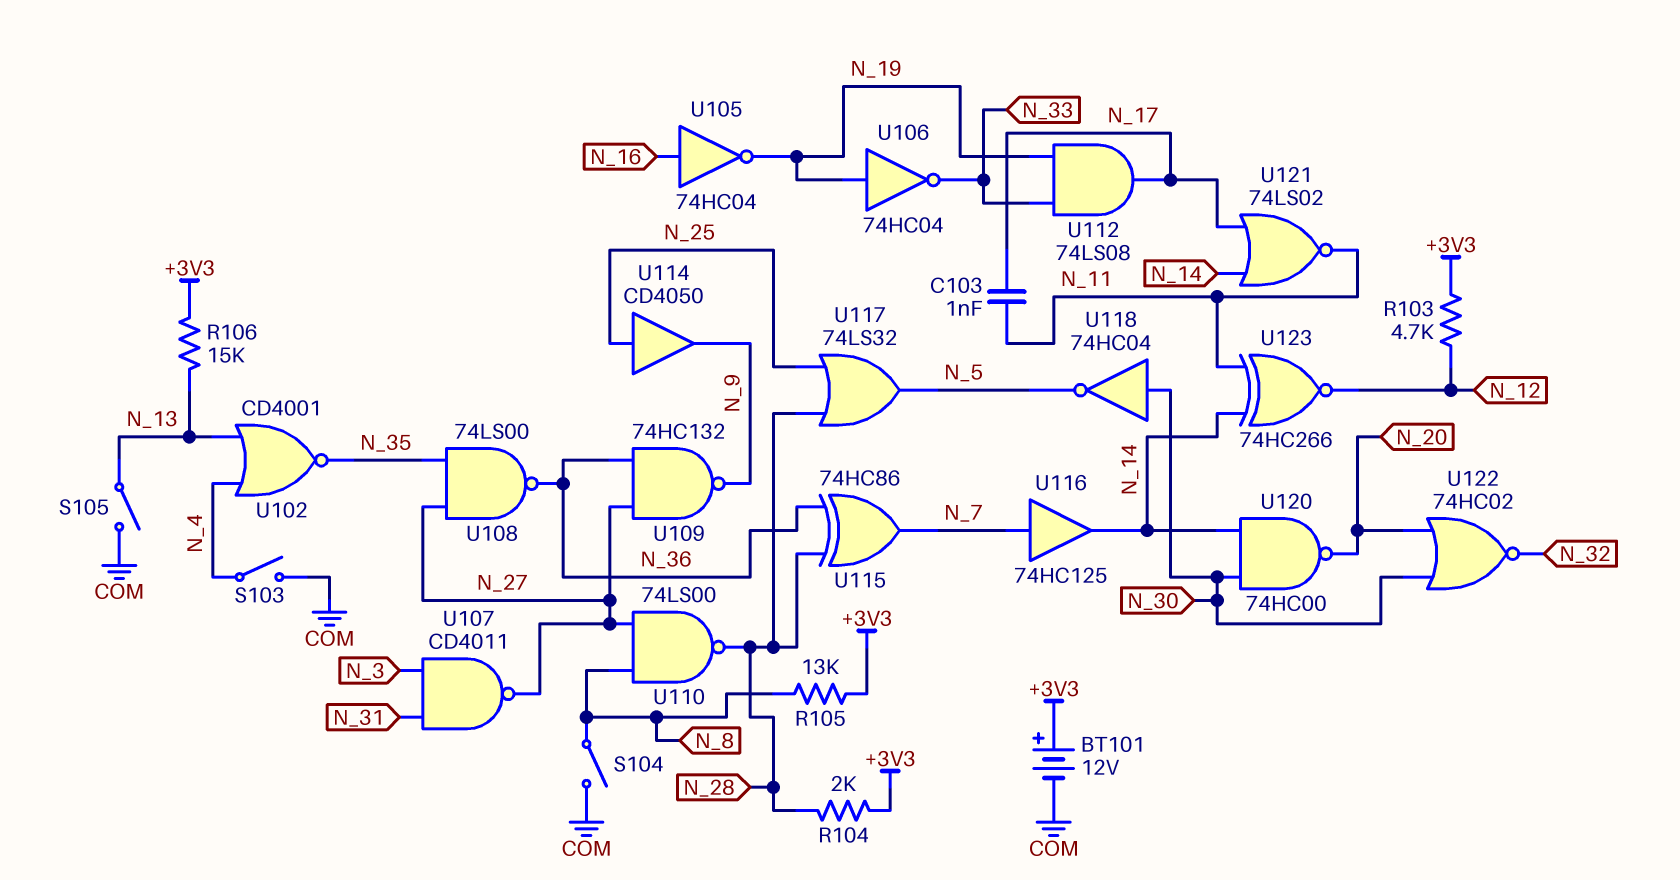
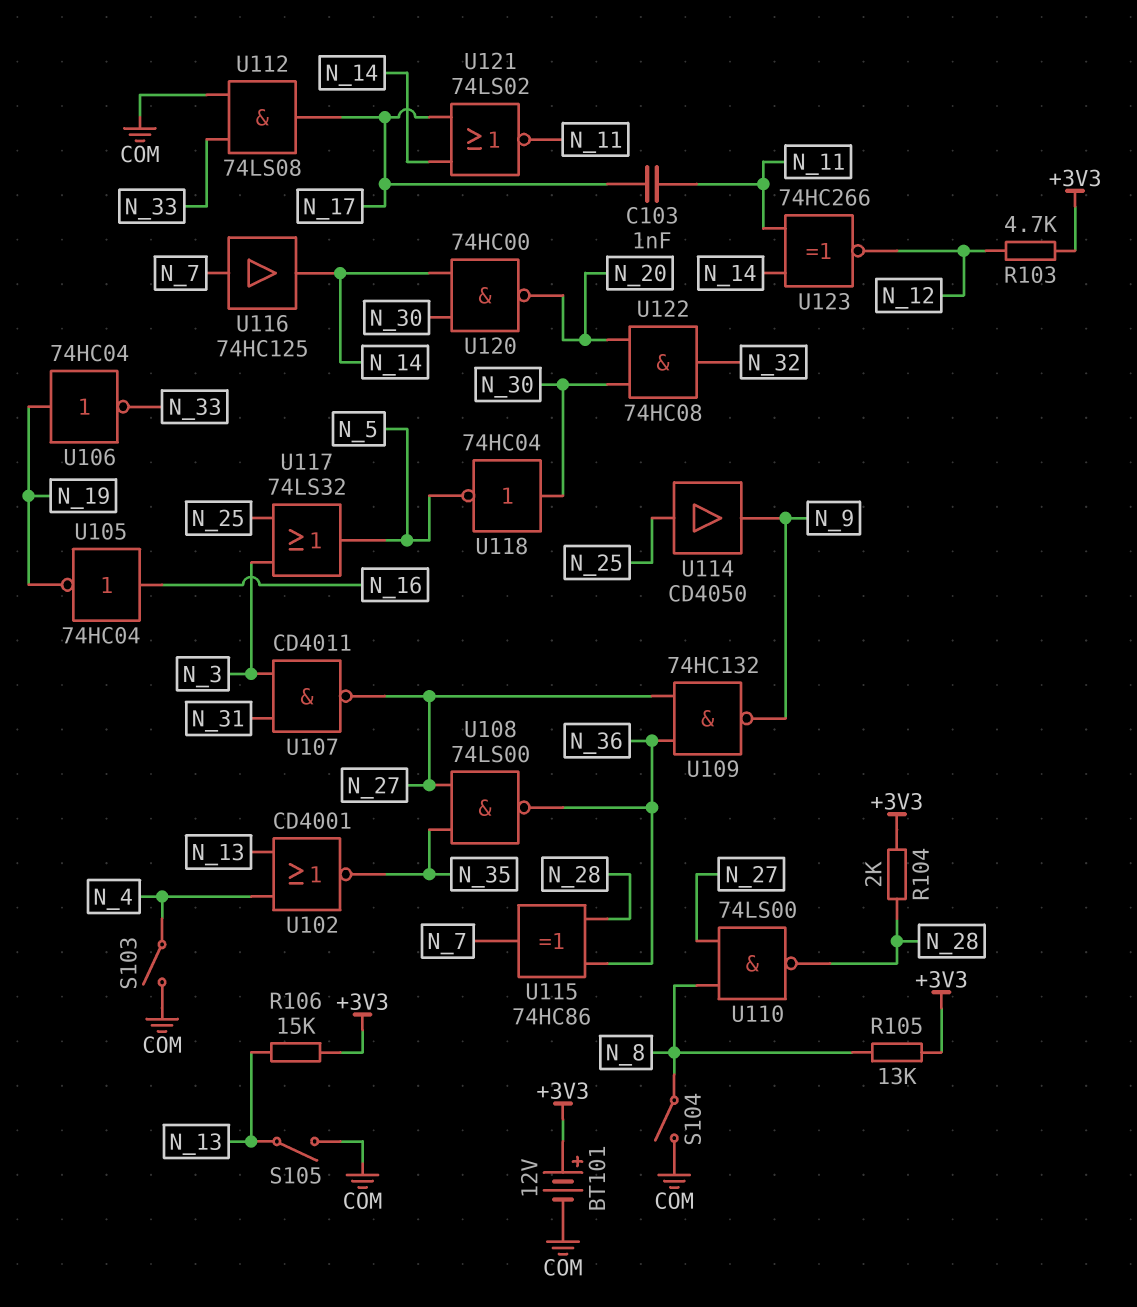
U112: AND 74LS08 (in N_19, in N_33, out N_17) -> AND 74LS08 (in COM, in N_33, out N_17)
U117: OR 74LS32 (in N_25, in N_28, out N_5) -> OR 74LS32 (in N_3, in N_25, out N_5)
U122: NOR 74HC02 (in N_20, in N_30, out N_32) -> AND 74HC08 (in N_20, in N_30, out N_32)

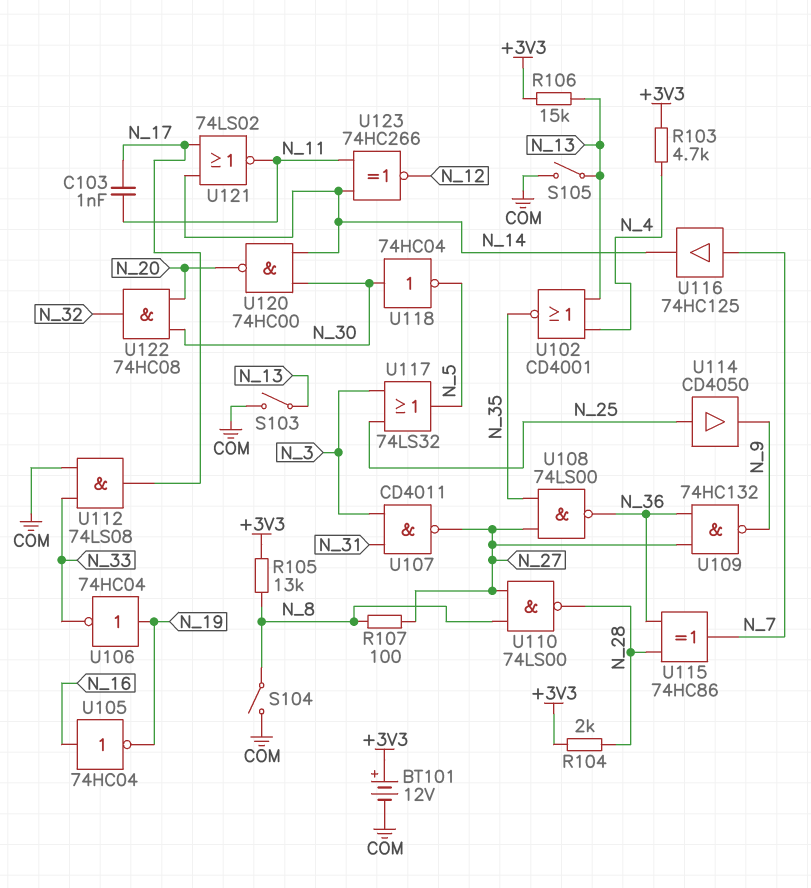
R103: 4.7k (+3V3, N_12) -> 4.7k (+3V3, N_4)
R107: none -> 100 (N_8, N_27)
S103: switch (COM, N_4) -> switch (COM, N_13)

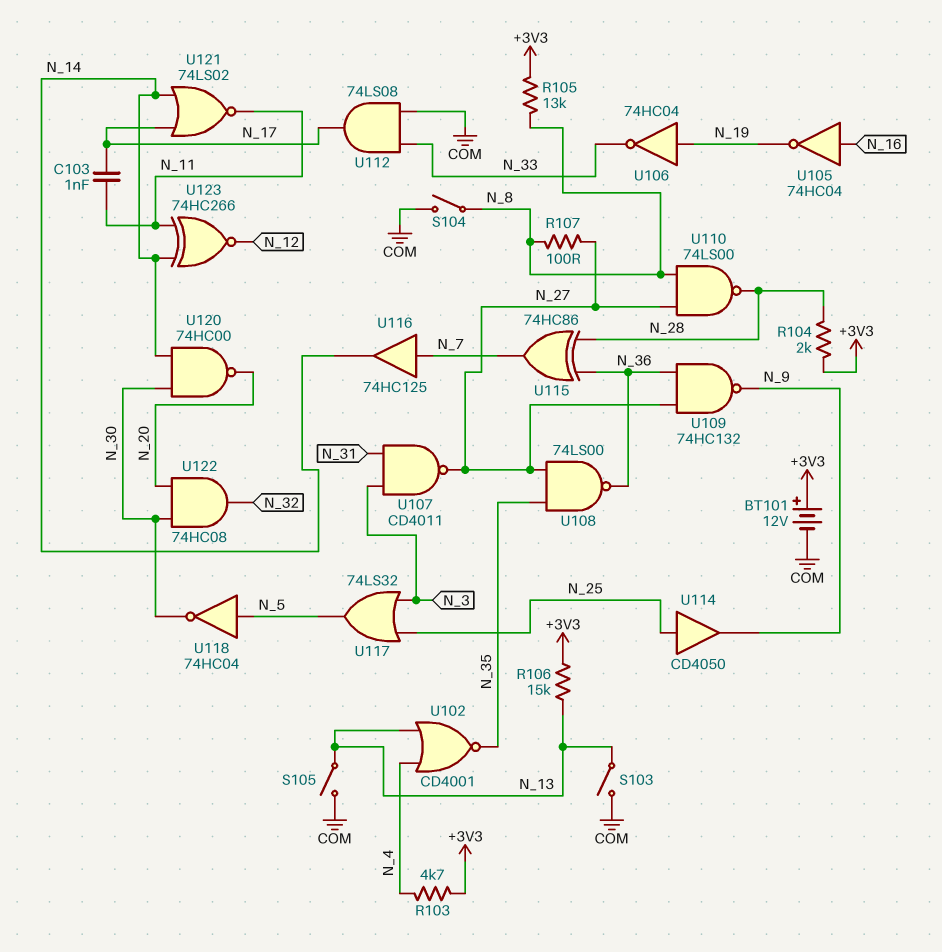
U118: NOT 74HC04 (in N_30, out N_5) -> NOT 74HC04 (in N_5, out N_30)

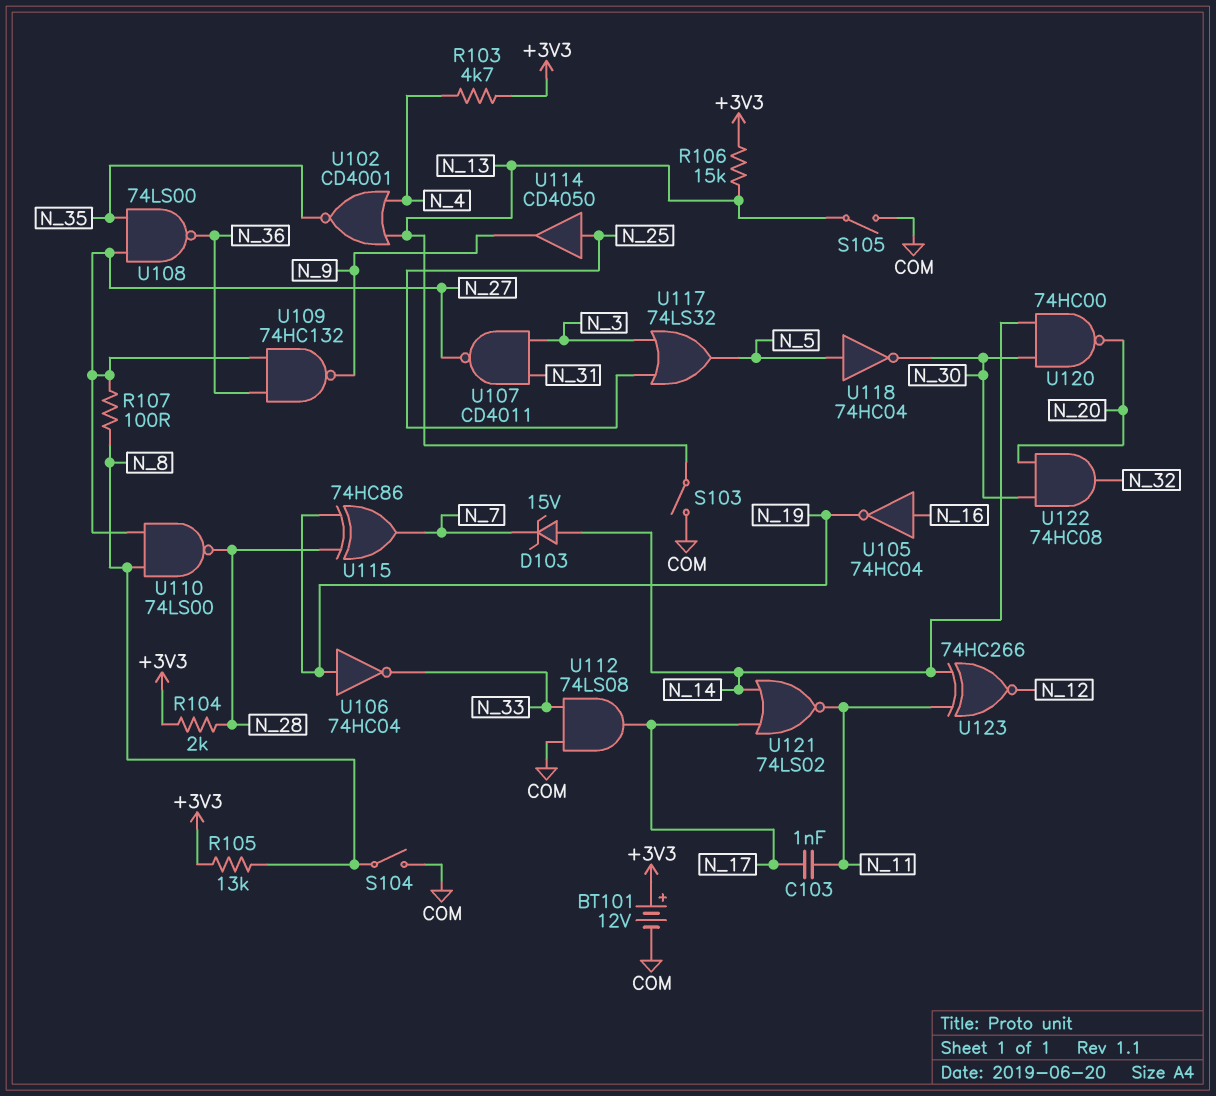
D103: none -> zener 15V (A N_14, K N_7)
U115: XOR 74HC86 (in N_28, in N_36, out N_7) -> XOR 74HC86 (in N_19, in N_28, out N_7)
U116: buffer 74HC125 (in N_7, out N_14) -> none

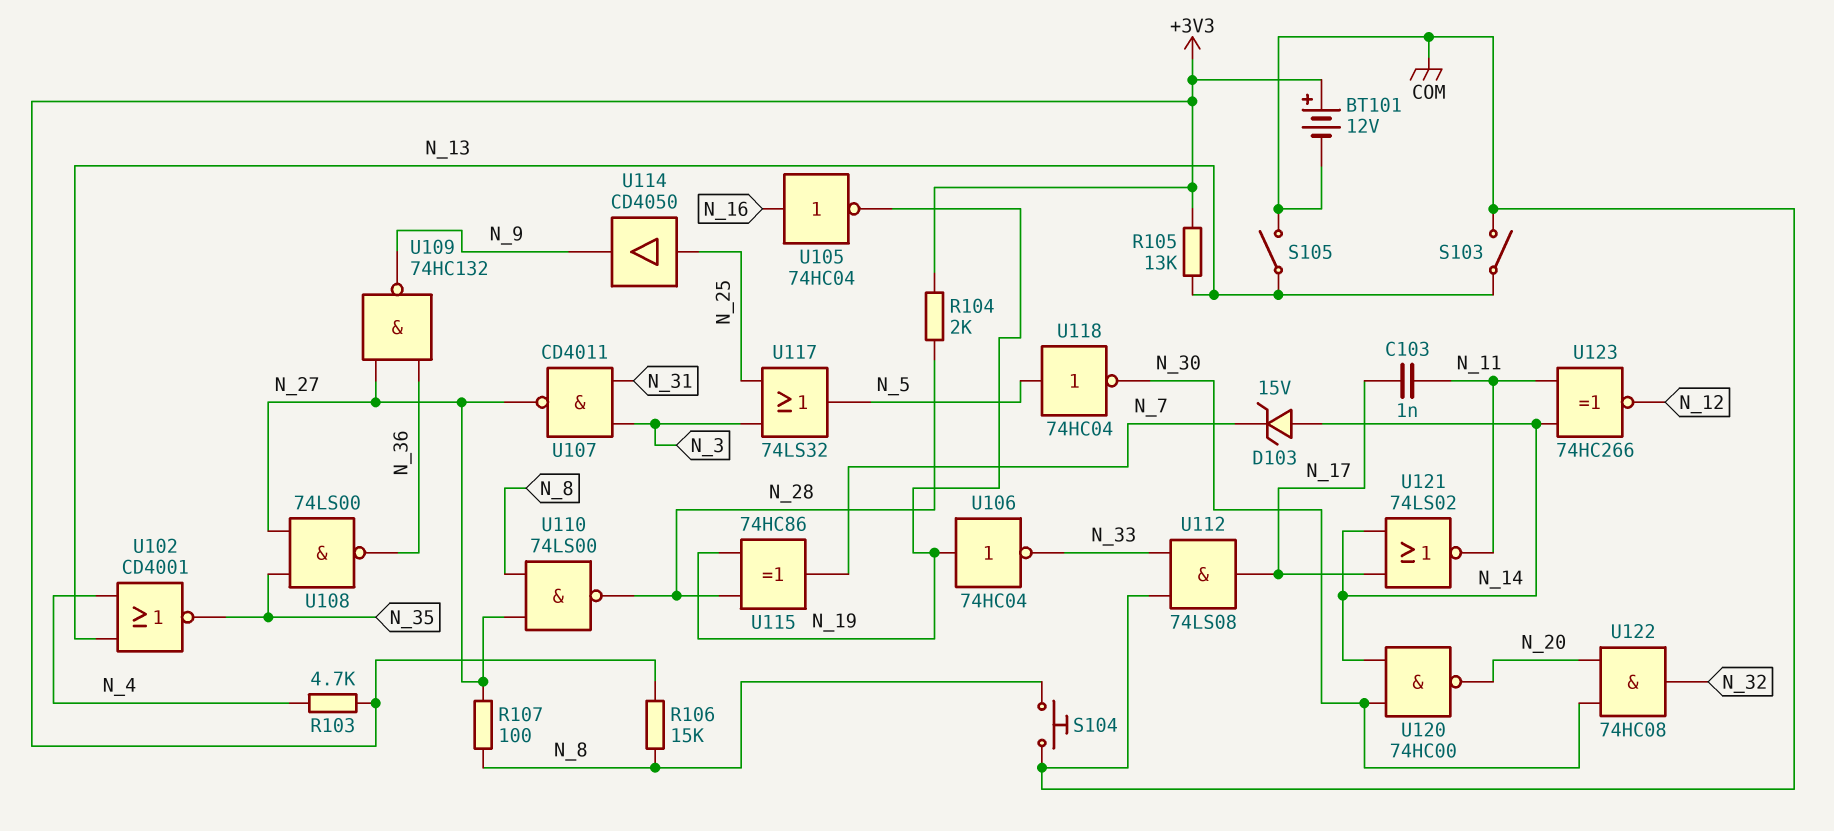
R105: 13k (+3V3, N_8) -> 13k (+3V3, N_13)
R106: 15k (+3V3, N_13) -> 15k (+3V3, N_8)
S104: switch (COM, N_8) -> button (COM, N_8)

